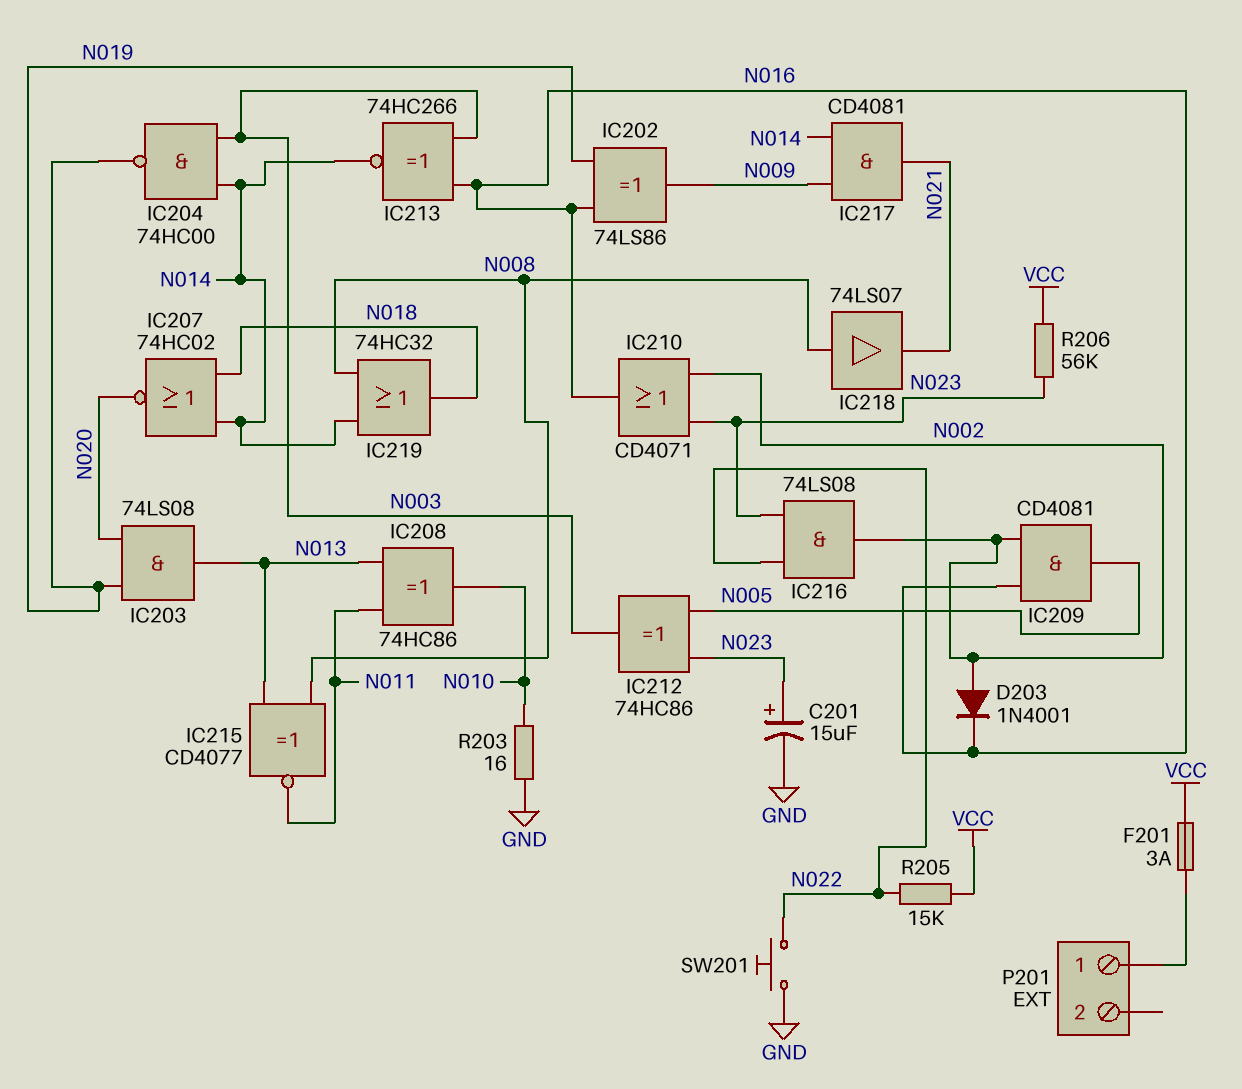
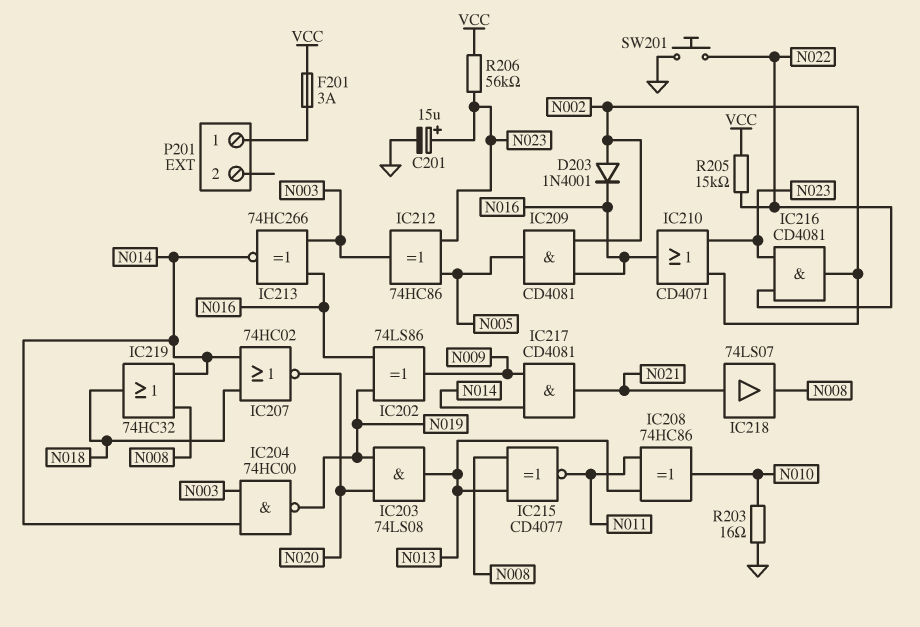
IC216: AND 74LS08 (in N022, in N023, out N002) -> AND CD4081 (in N022, in N023, out N002)
IC218: buffer 74LS07 (in N008, out N021) -> buffer 74LS07 (in N021, out N008)

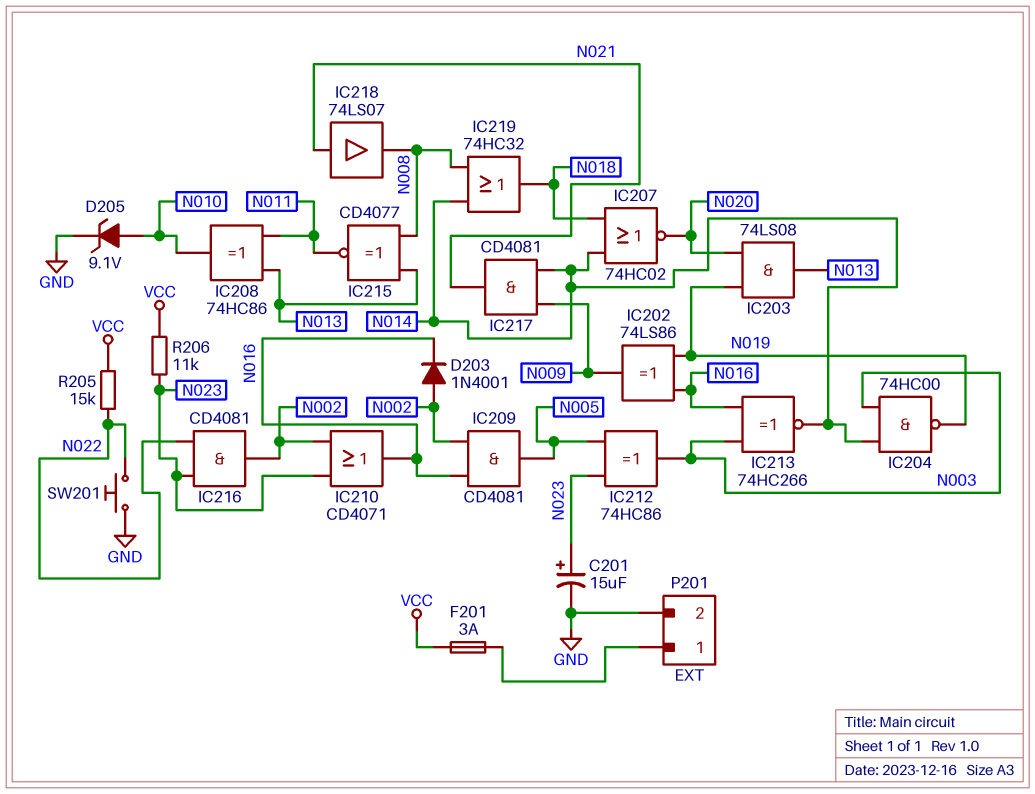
D205: none -> zener 9.1V (A N010, K GND)
P201 pin 2: none -> GND
R203: 16 (GND, N010) -> none
R206: 56k (N023, VCC) -> 11k (N023, VCC)

